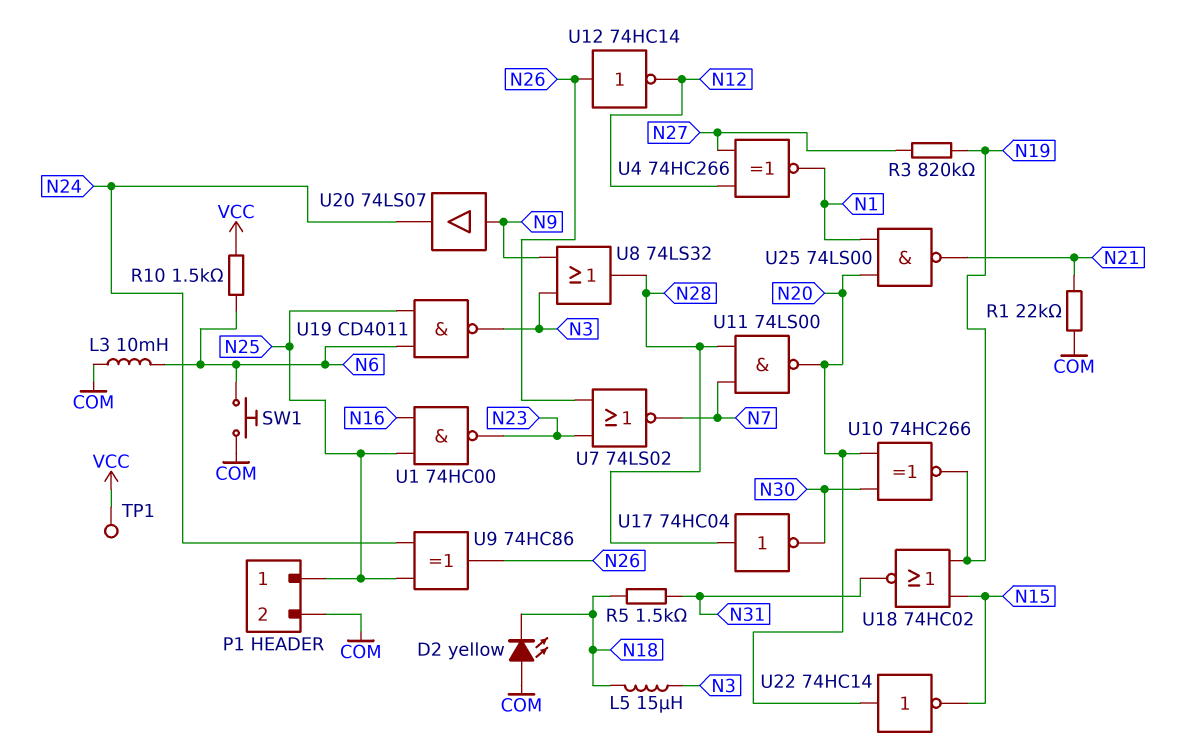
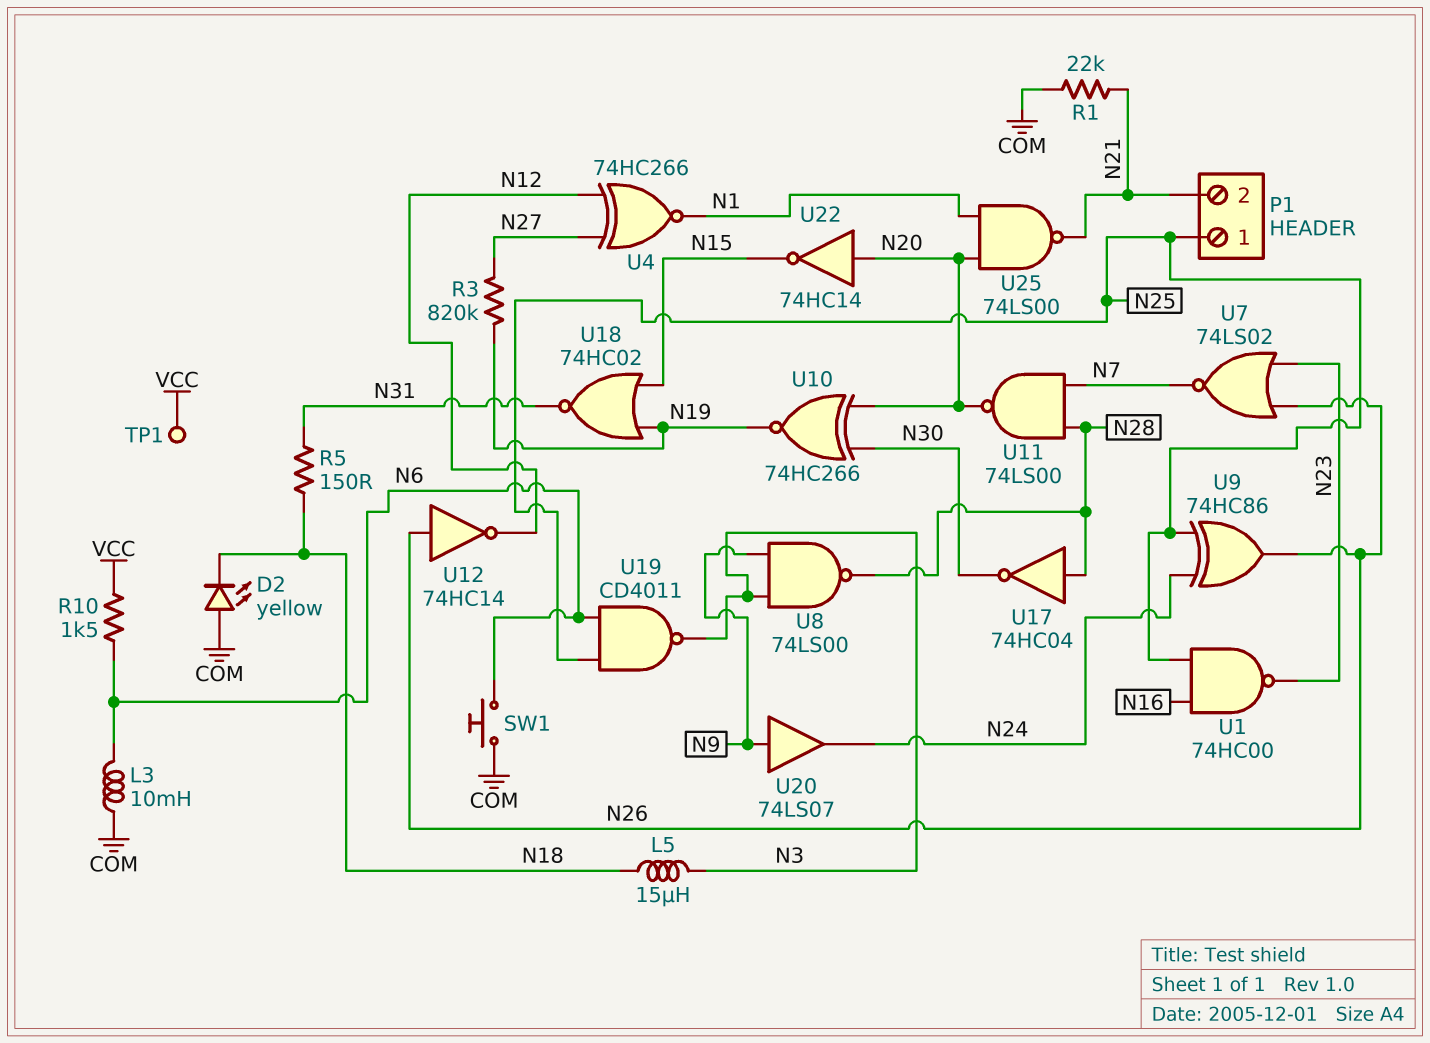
P1 pin 2: COM -> N21
R5: 1.5k (N18, N31) -> 150 (N18, N31)
U8: OR 74LS32 (in N3, in N9, out N28) -> NAND 74LS00 (in N3, in N9, out N28)

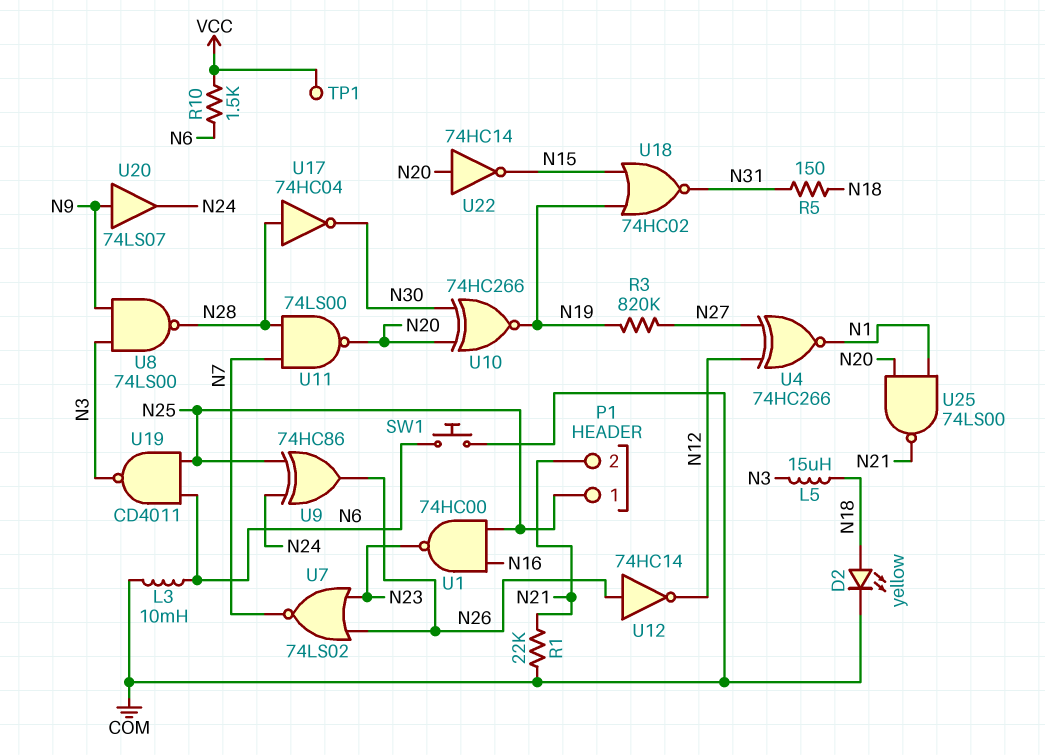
D2: LED yellow (A COM, K N18) -> LED yellow (A N18, K COM)

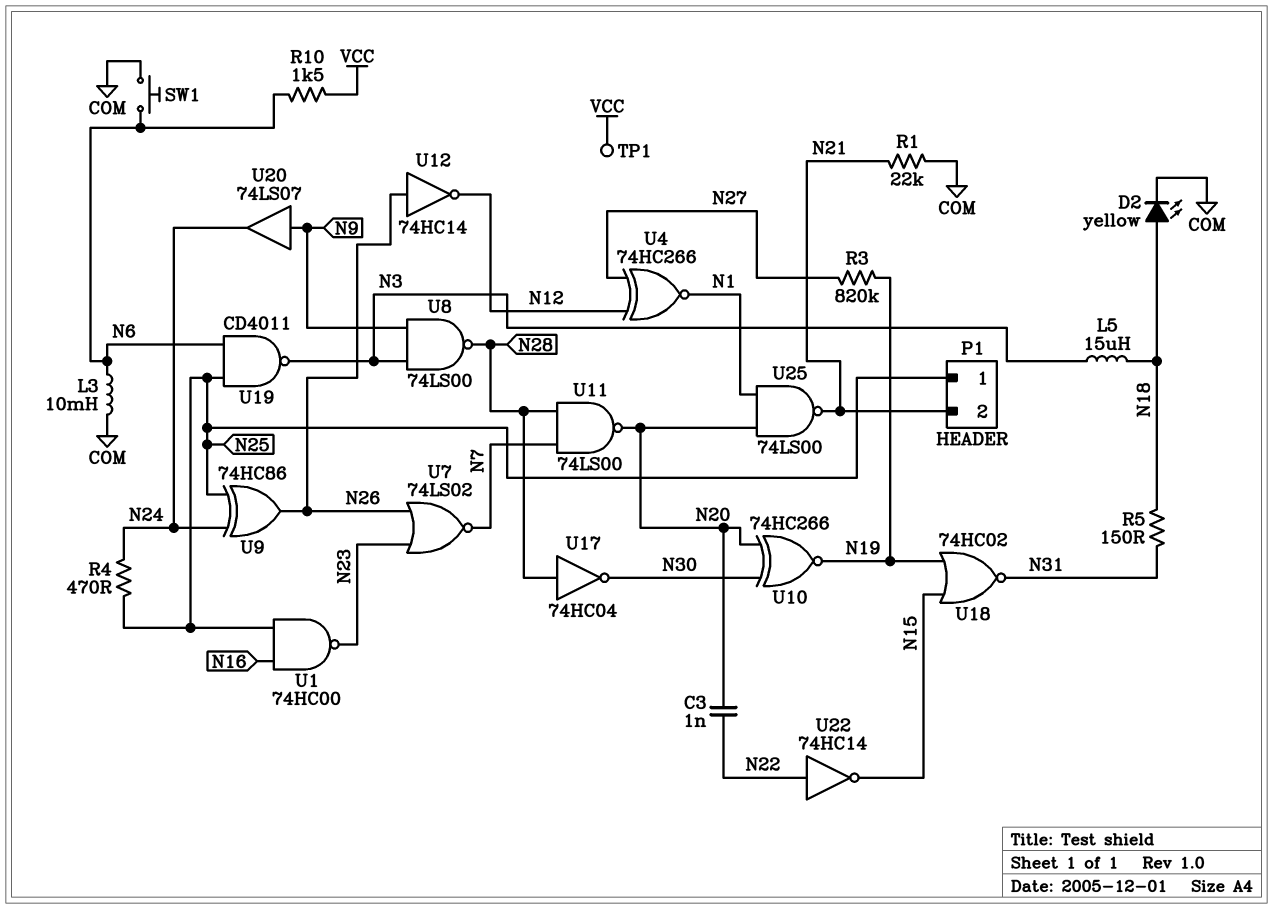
C3: none -> 1nF (N20, N22)
R4: none -> 470 (N24, N25)
U22: NOT 74HC14 (in N20, out N15) -> NOT 74HC14 (in N22, out N15)

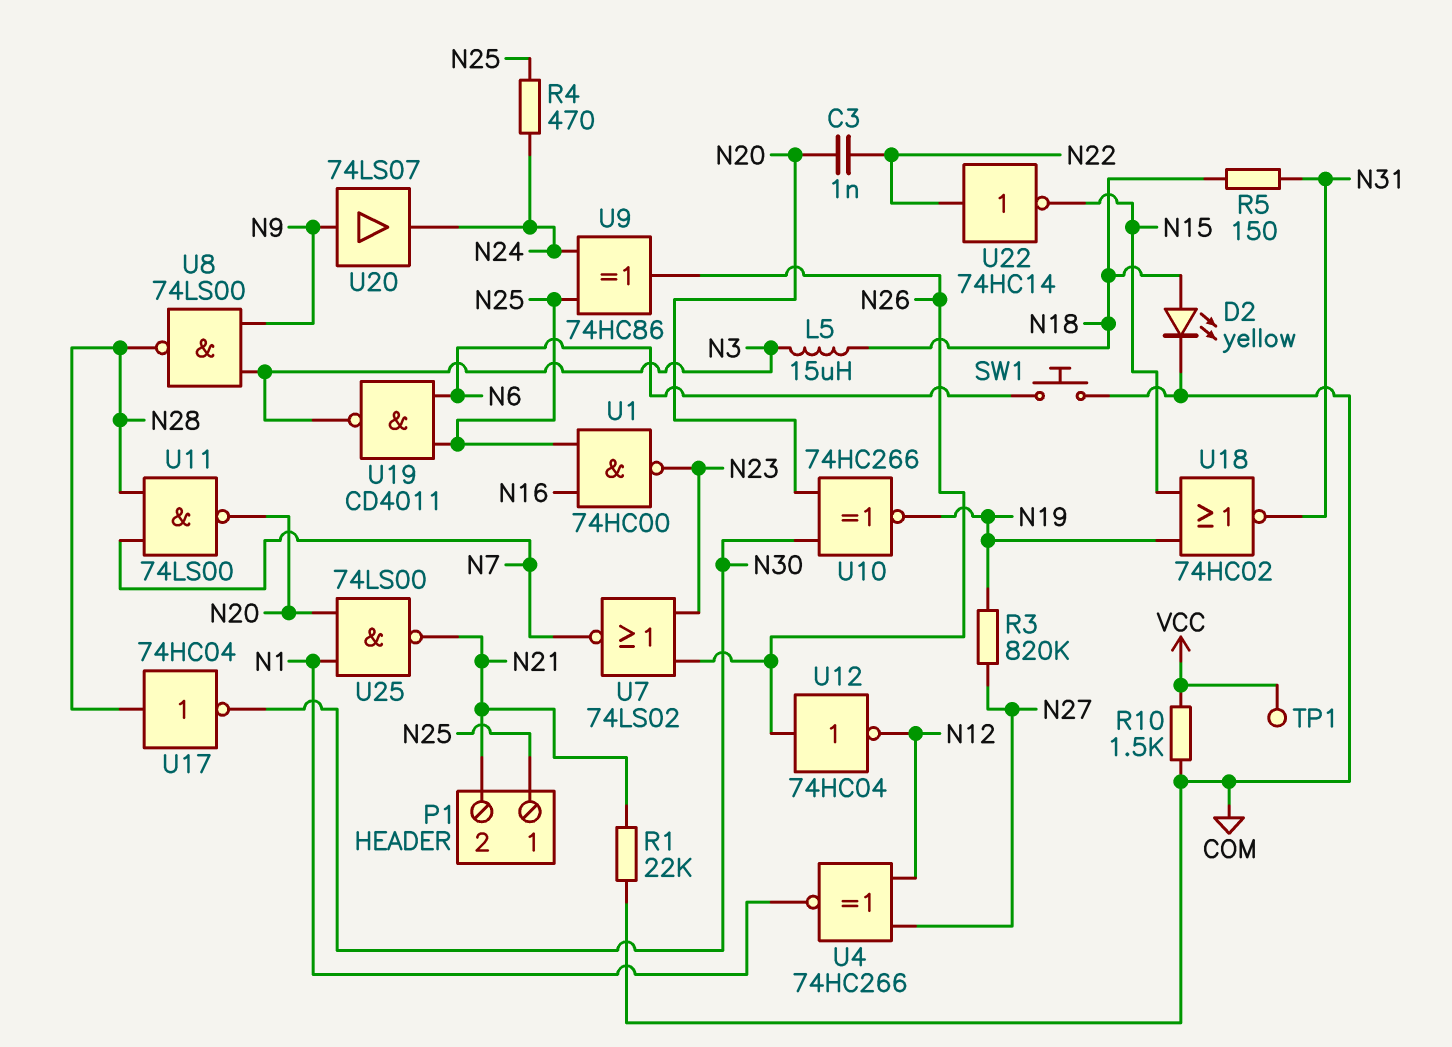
L3: 10mH (COM, N6) -> none
R10: 1.5k (N6, VCC) -> 1.5k (COM, VCC)
U12: NOT 74HC14 (in N26, out N12) -> NOT 74HC04 (in N26, out N12)

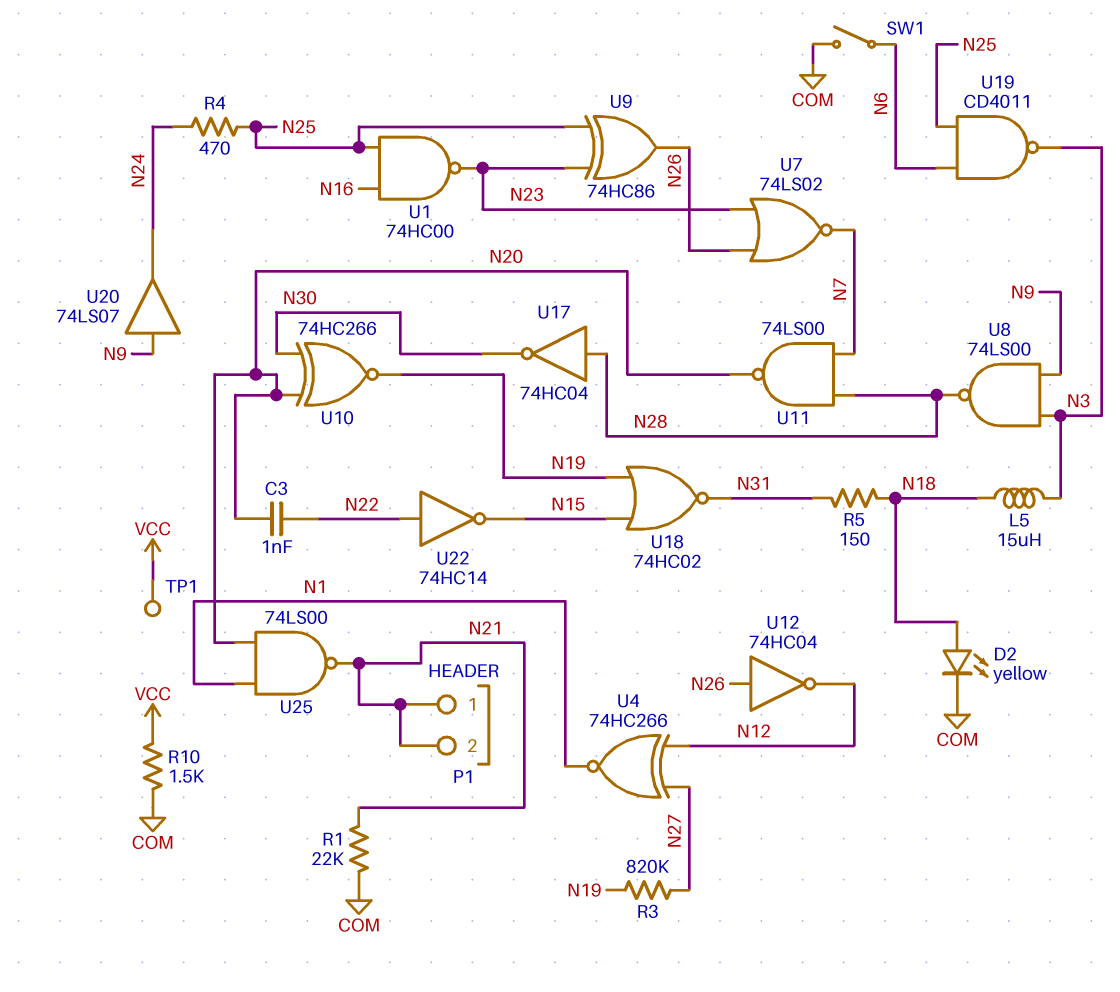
P1 pin 1: N25 -> N21
SW1: button (COM, N6) -> switch (COM, N6)
U9: XOR 74HC86 (in N24, in N25, out N26) -> XOR 74HC86 (in N23, in N25, out N26)

